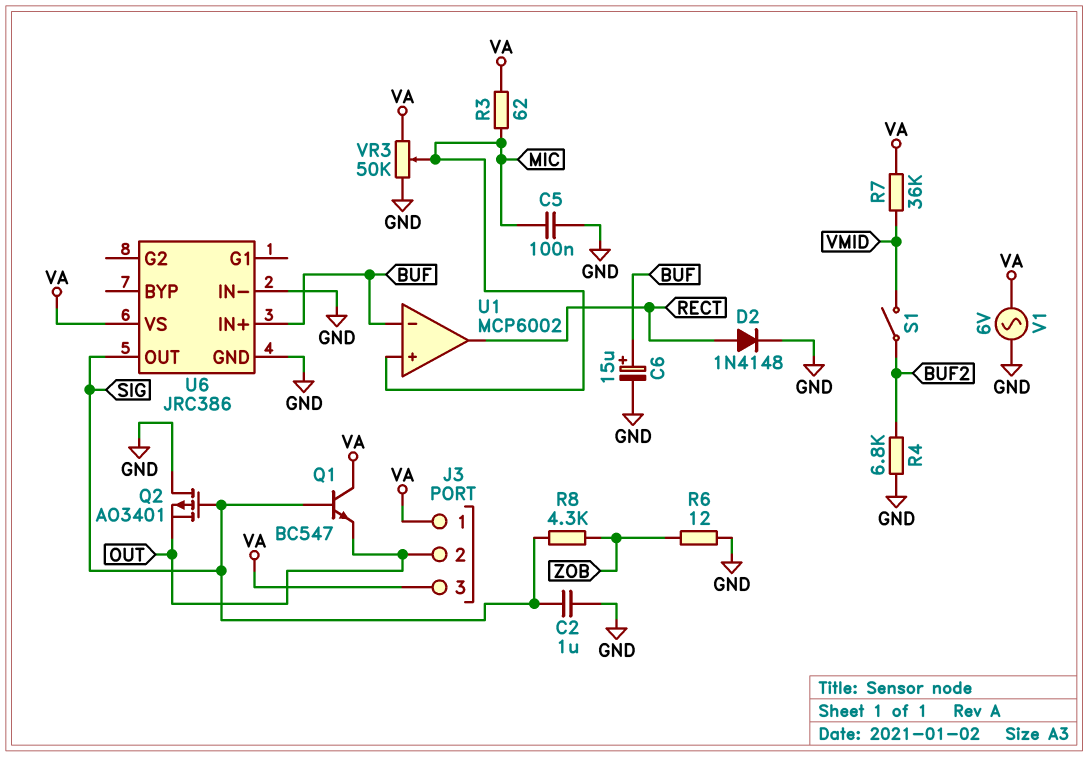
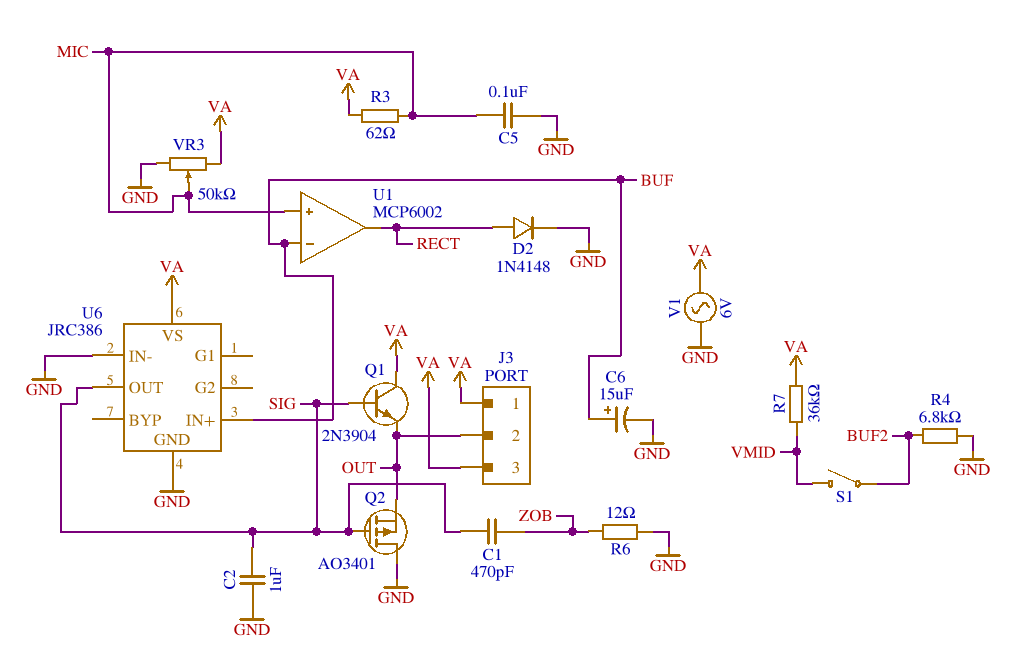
C1: none -> 470pF (SIG, ZOB)
Q1: NPN BC547 (B SIG, C VA, E OUT) -> NPN 2N3904 (B SIG, C VA, E OUT)
R8: 4.3k (SIG, ZOB) -> none

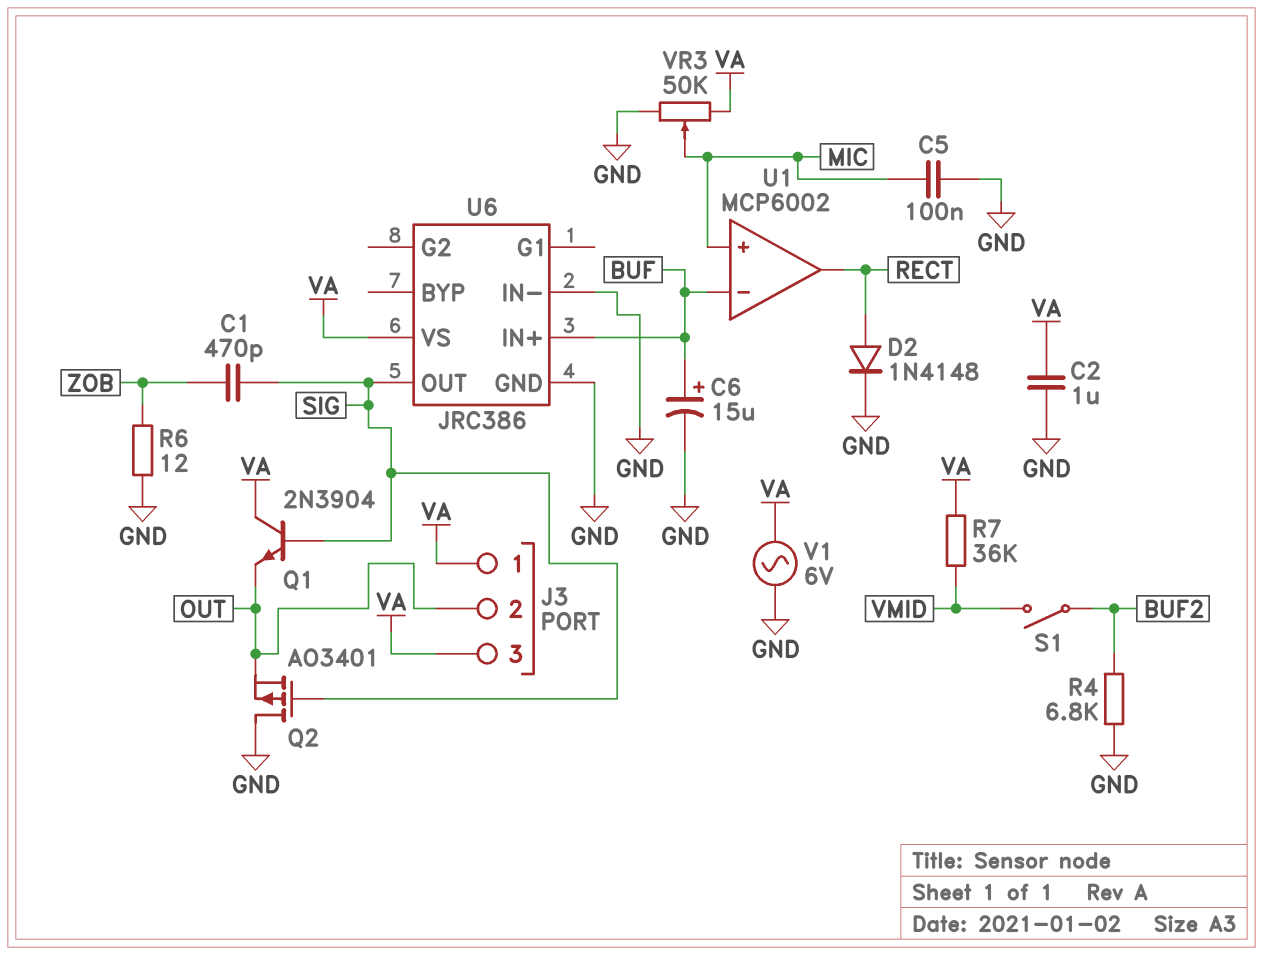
C2: 1uF (GND, SIG) -> 1uF (GND, VA)
R3: 62 (MIC, VA) -> none

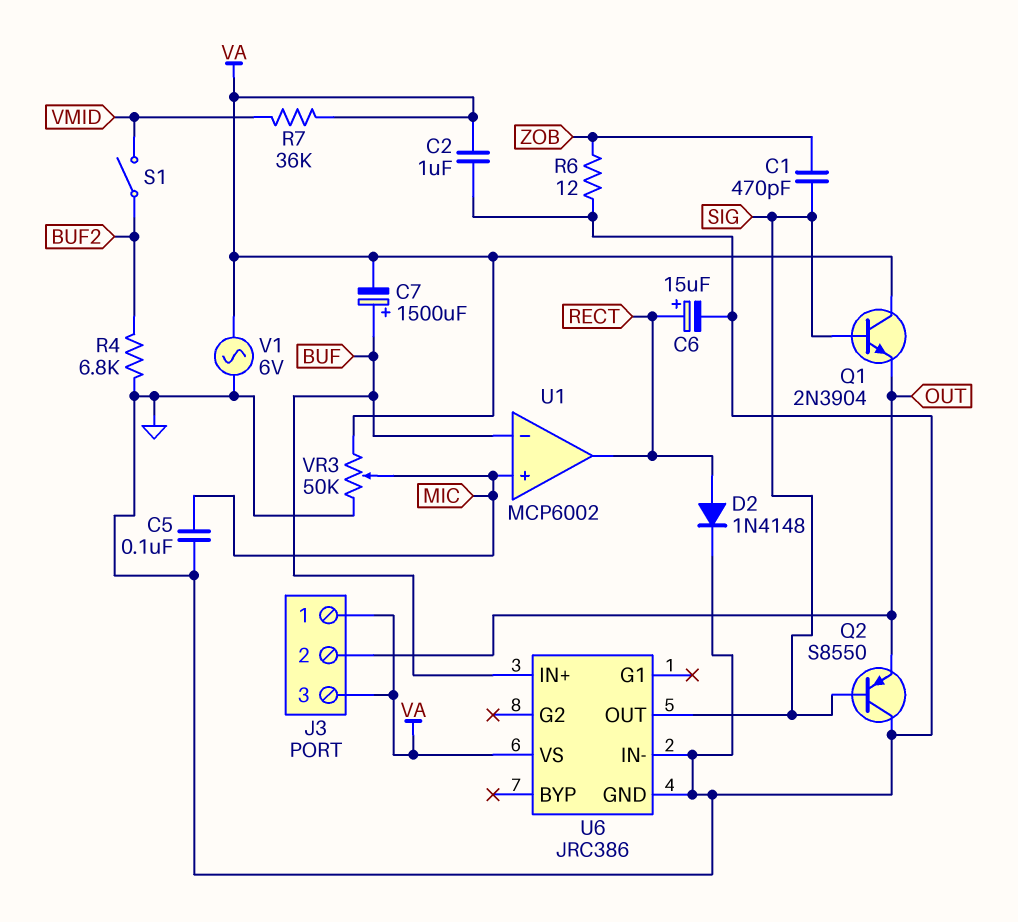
C6: 15uF (plus BUF, minus GND) -> 15uF (plus RECT, minus GND)
C7: none -> 1500uF (plus BUF, minus VA)
Q2: PMOS AO3401 (G SIG, D GND, S OUT) -> PNP S8550 (B SIG, C GND, E OUT)

